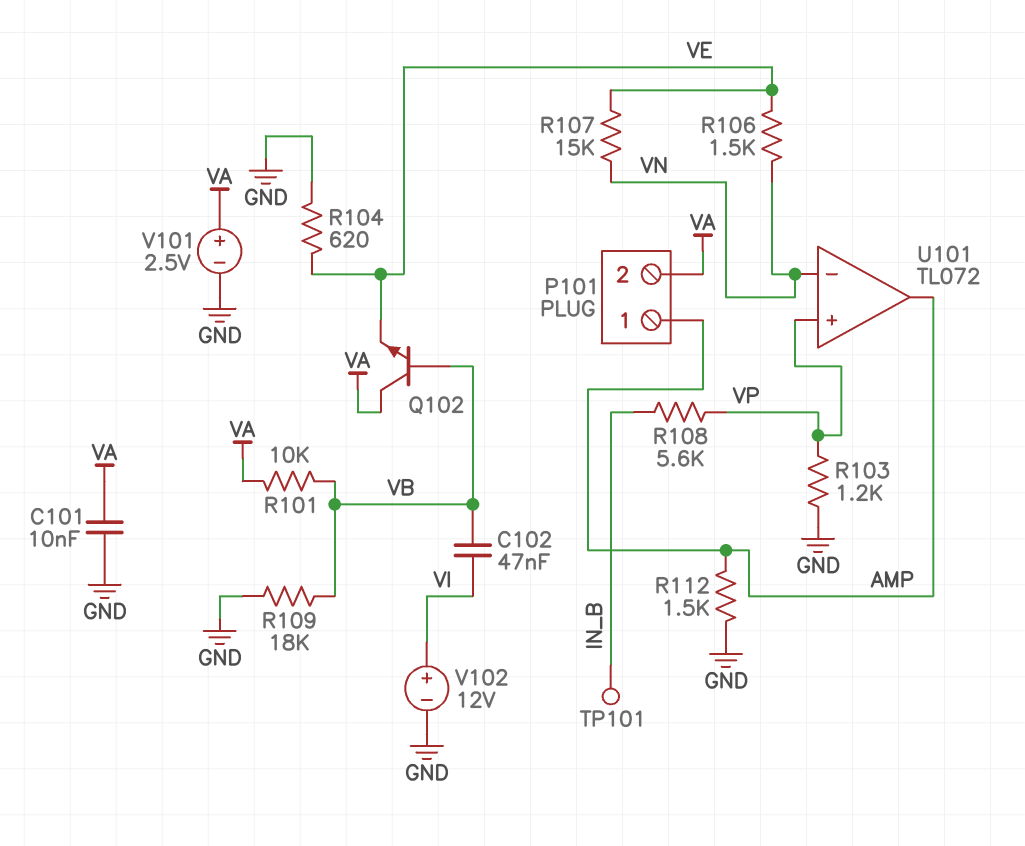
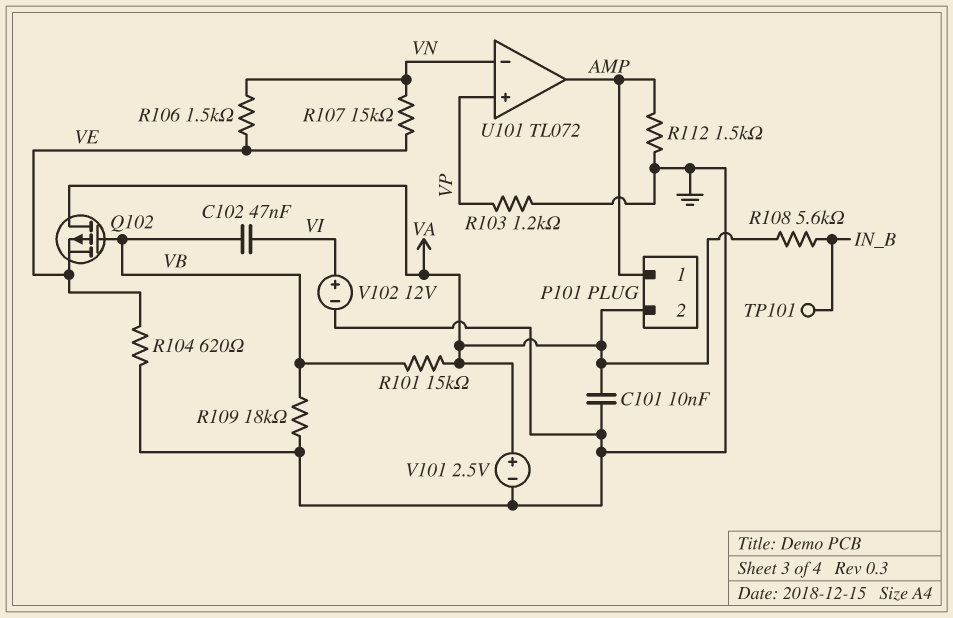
Q102: NPN (B VB, C VA, E VE) -> PMOS (G VB, D VA, S VE)
R101: 10k (VA, VB) -> 15k (VA, VB)
R108: 5.6k (IN_B, VP) -> 5.6k (IN_B, VA)

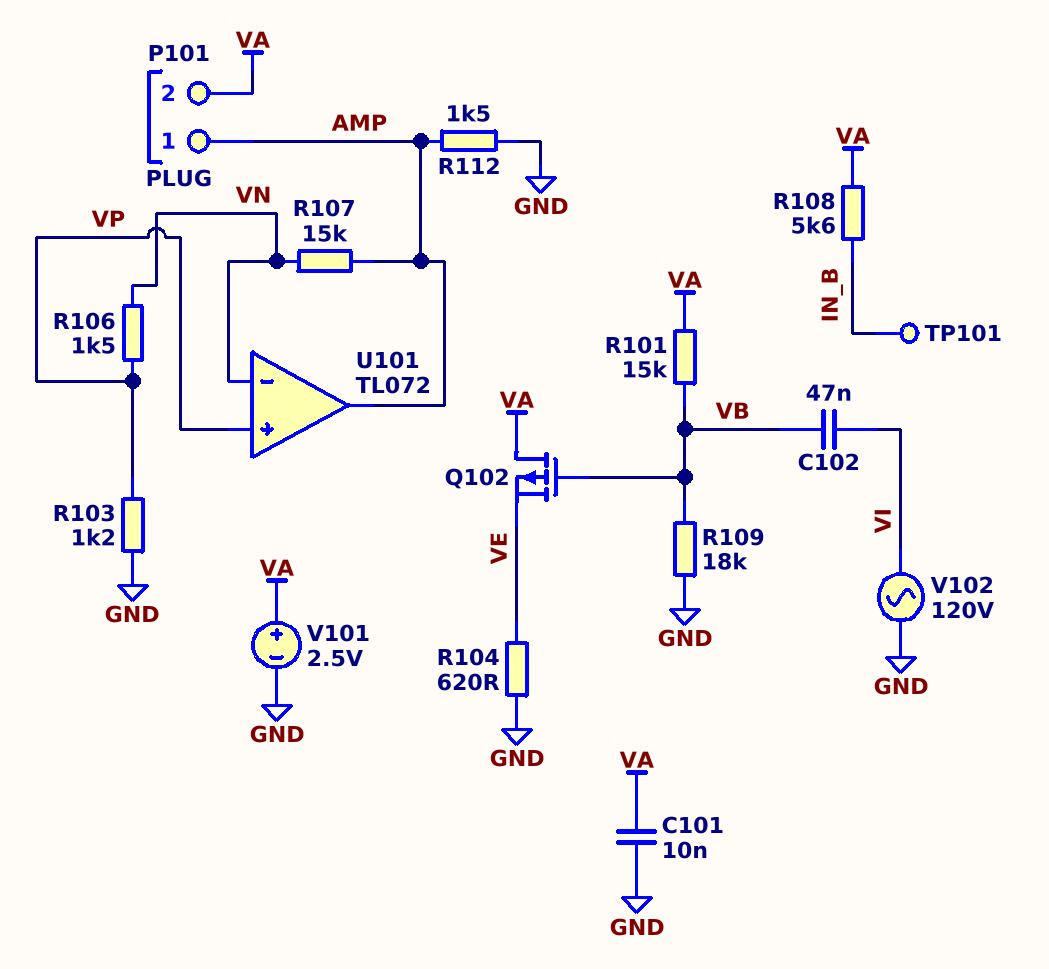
R106: 1.5k (VE, VN) -> 1.5k (VN, VP)
R107: 15k (VE, VN) -> 15k (AMP, VN)
V102: 12V (plus VI, minus GND) -> AC 120V (GND, VI)

